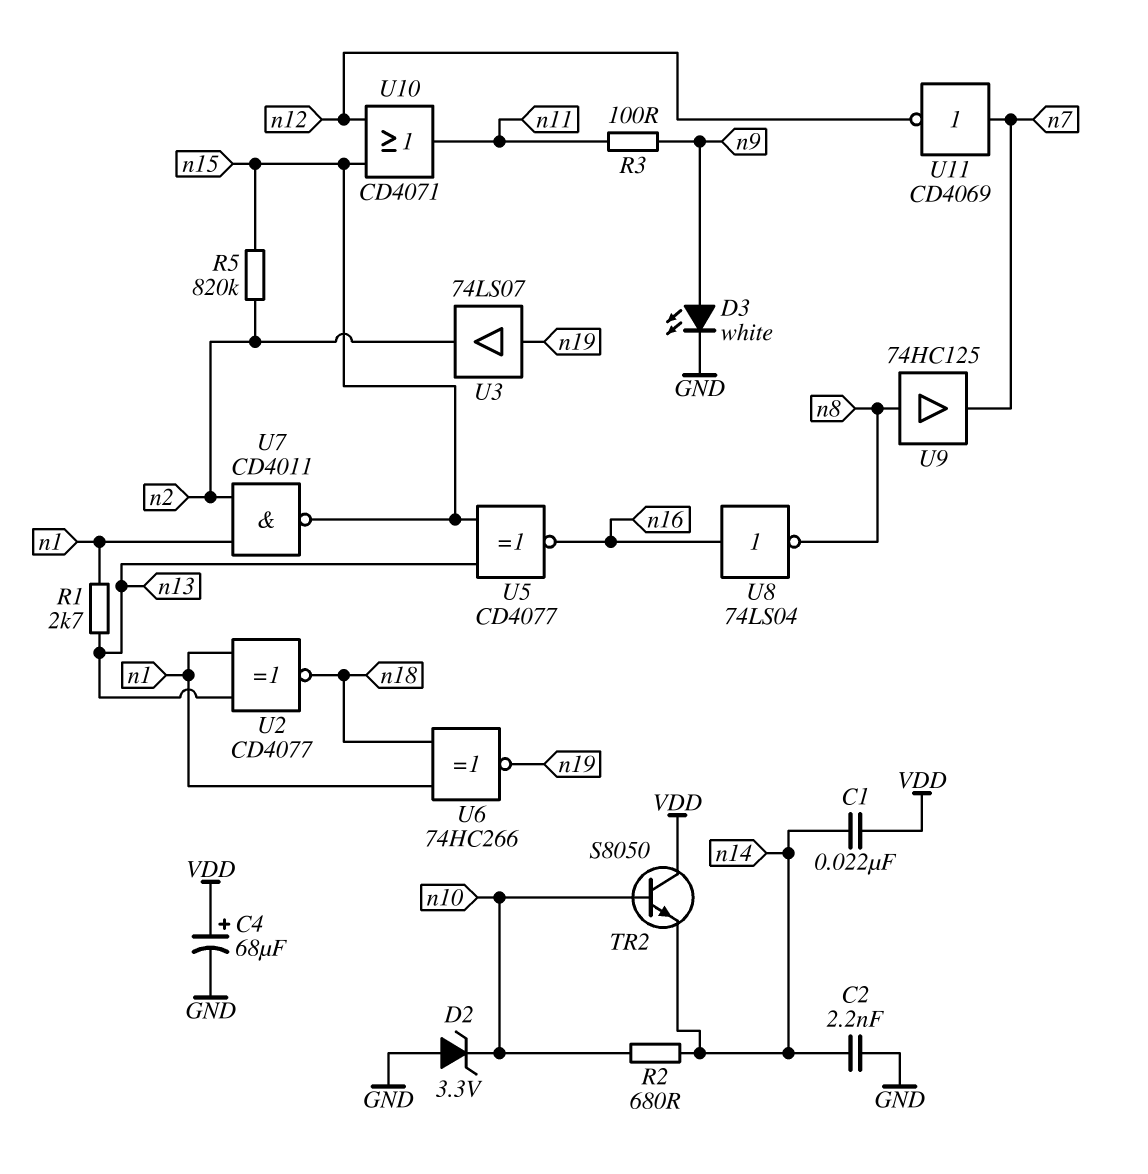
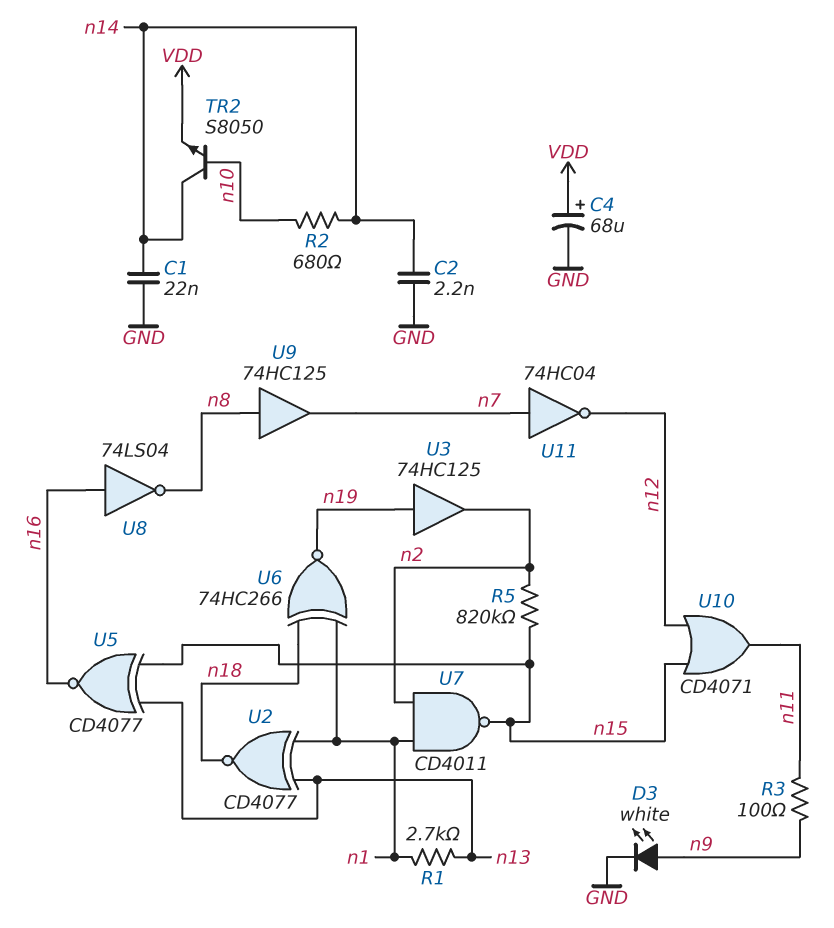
C1: 22nF (VDD, n14) -> 22nF (GND, n14)
D2: zener 3.3V (A GND, K n10) -> none
TR2: NPN S8050 (B n10, C VDD, E n14) -> NPN S8050 (B n10, C n14, E VDD)
U3: buffer 74LS07 (in n19, out n2) -> buffer 74HC125 (in n19, out n2)
U11: NOT CD4069 (in n7, out n12) -> NOT 74HC04 (in n7, out n12)

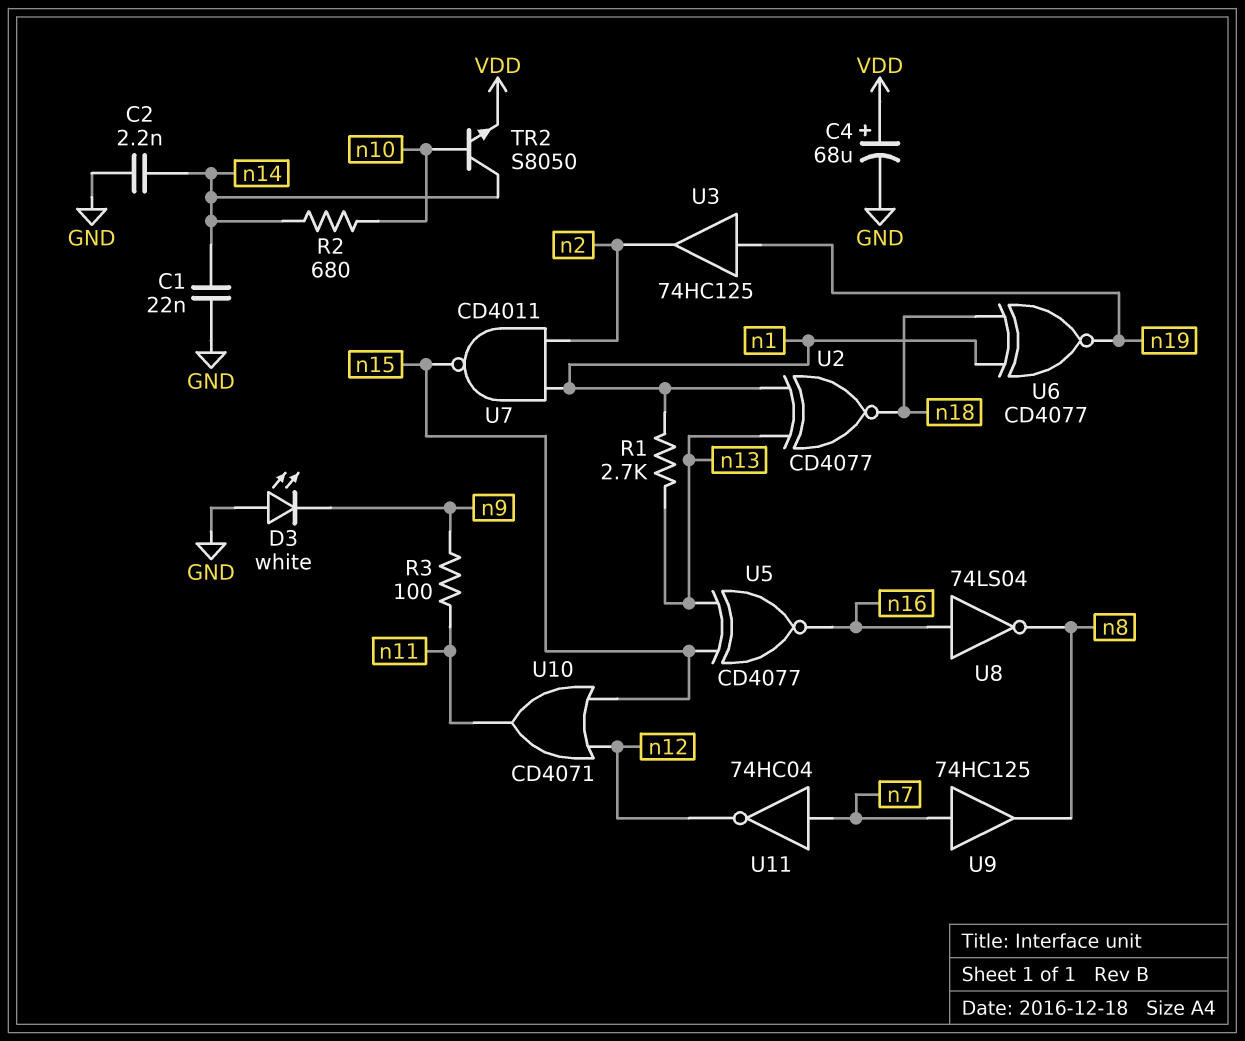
D3: LED white (A n9, K GND) -> LED white (A GND, K n9)
R5: 820k (n2, n15) -> none
U6: XNOR 74HC266 (in n1, in n18, out n19) -> XNOR CD4077 (in n1, in n18, out n19)
U9: buffer 74HC125 (in n8, out n7) -> buffer 74HC125 (in n7, out n8)

